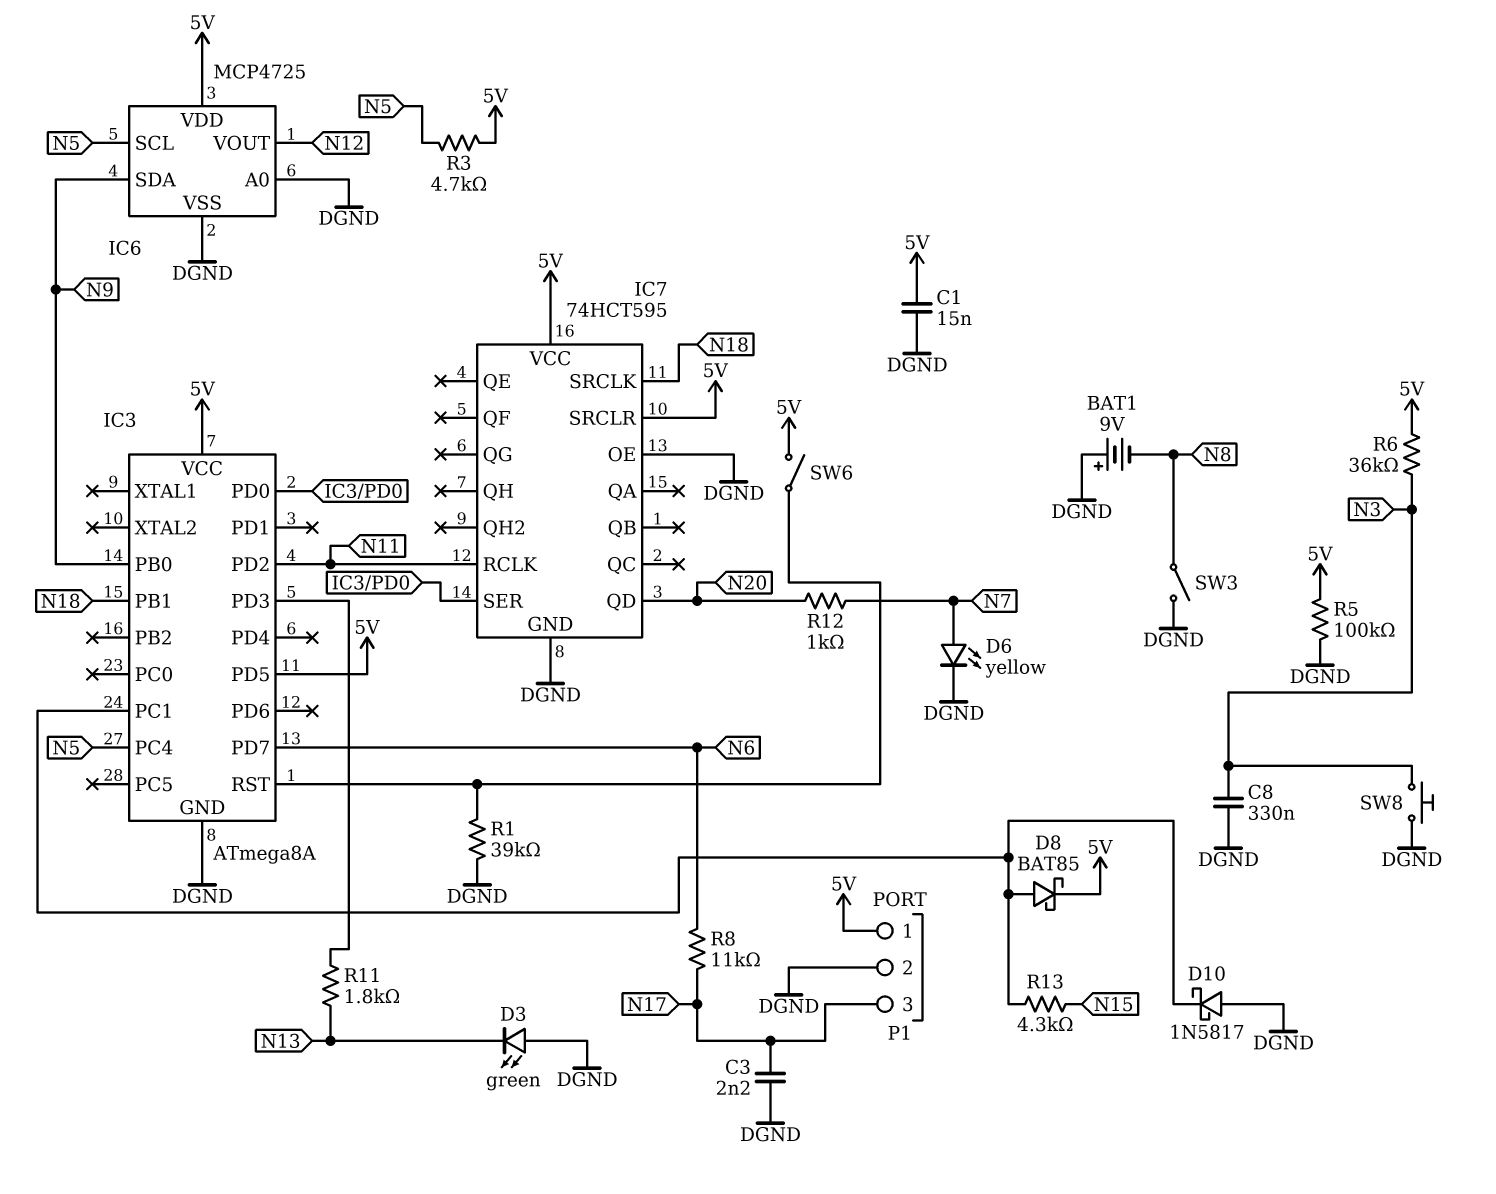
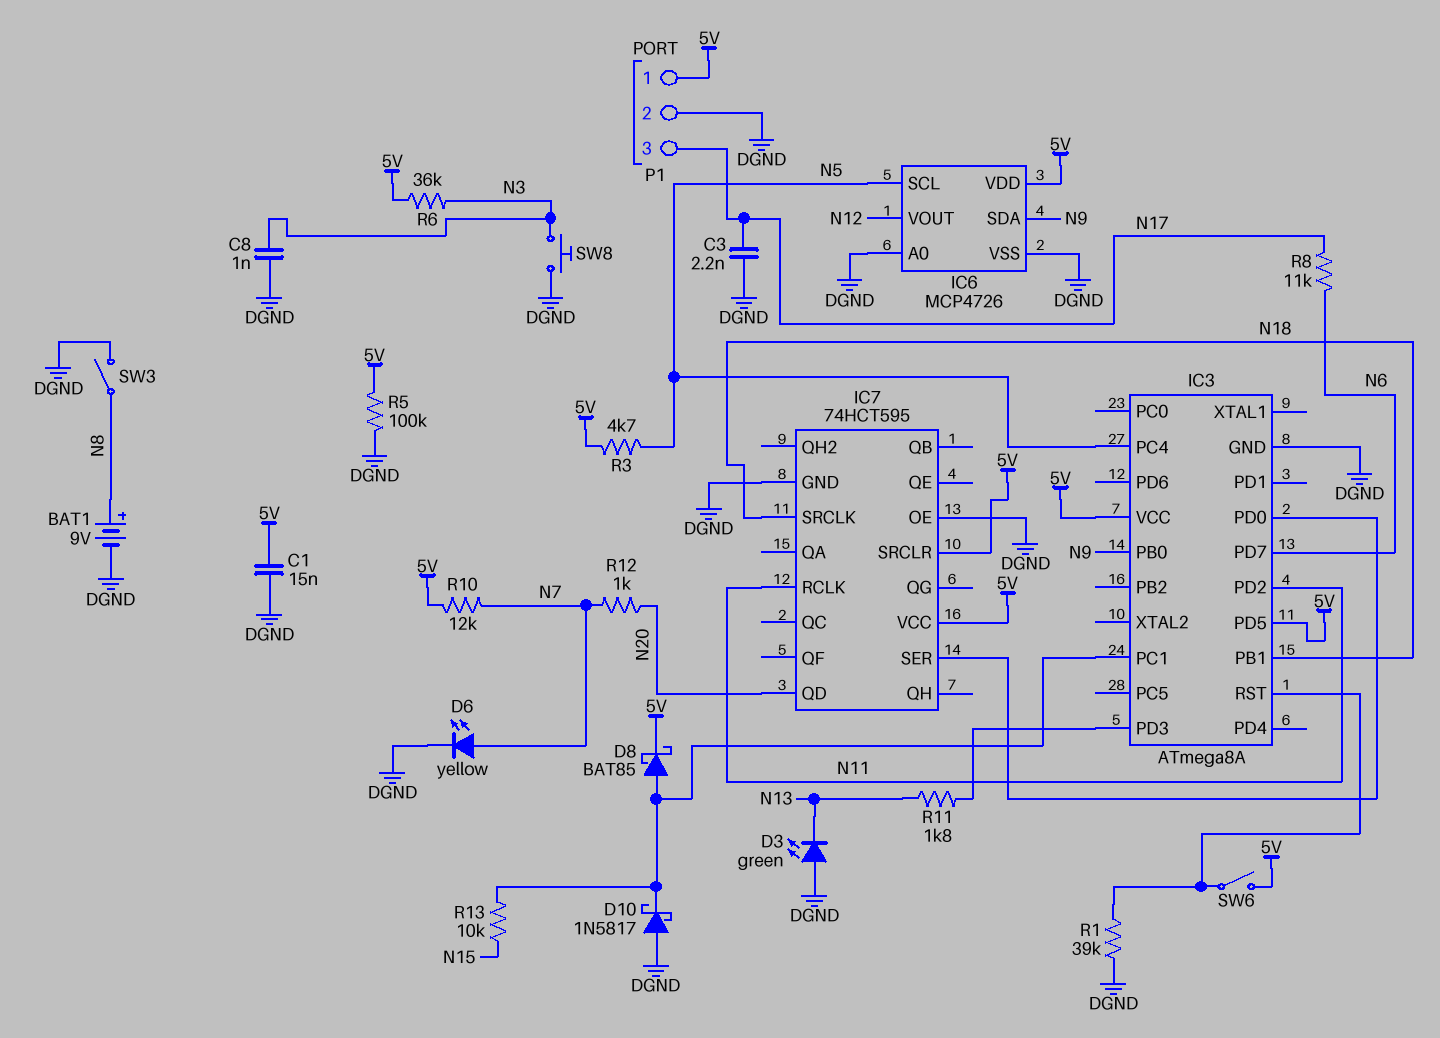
BAT1: 9V (plus DGND, minus N8) -> 9V (plus N8, minus DGND)
C8: 330nF (DGND, N3) -> 1nF (DGND, N3)
IC6: MCP4725 -> MCP4726
R10: none -> 12k (5V, N7)
R13: 4.3k (IC3/PC1, N15) -> 10k (IC3/PC1, N15)

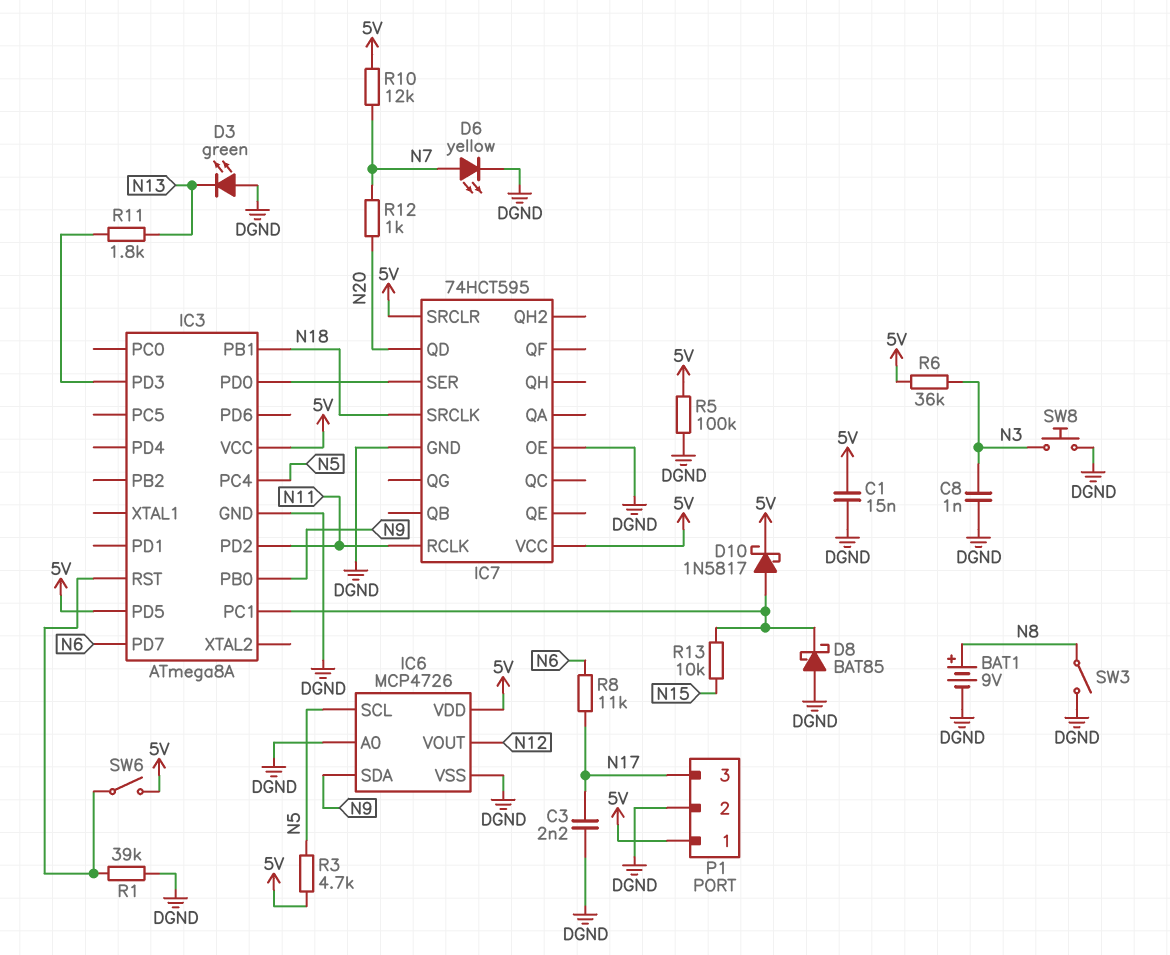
D8: schottky BAT85 (A IC3/PC1, K 5V) -> schottky BAT85 (A DGND, K IC3/PC1)
D10: schottky 1N5817 (A DGND, K IC3/PC1) -> schottky 1N5817 (A IC3/PC1, K 5V)

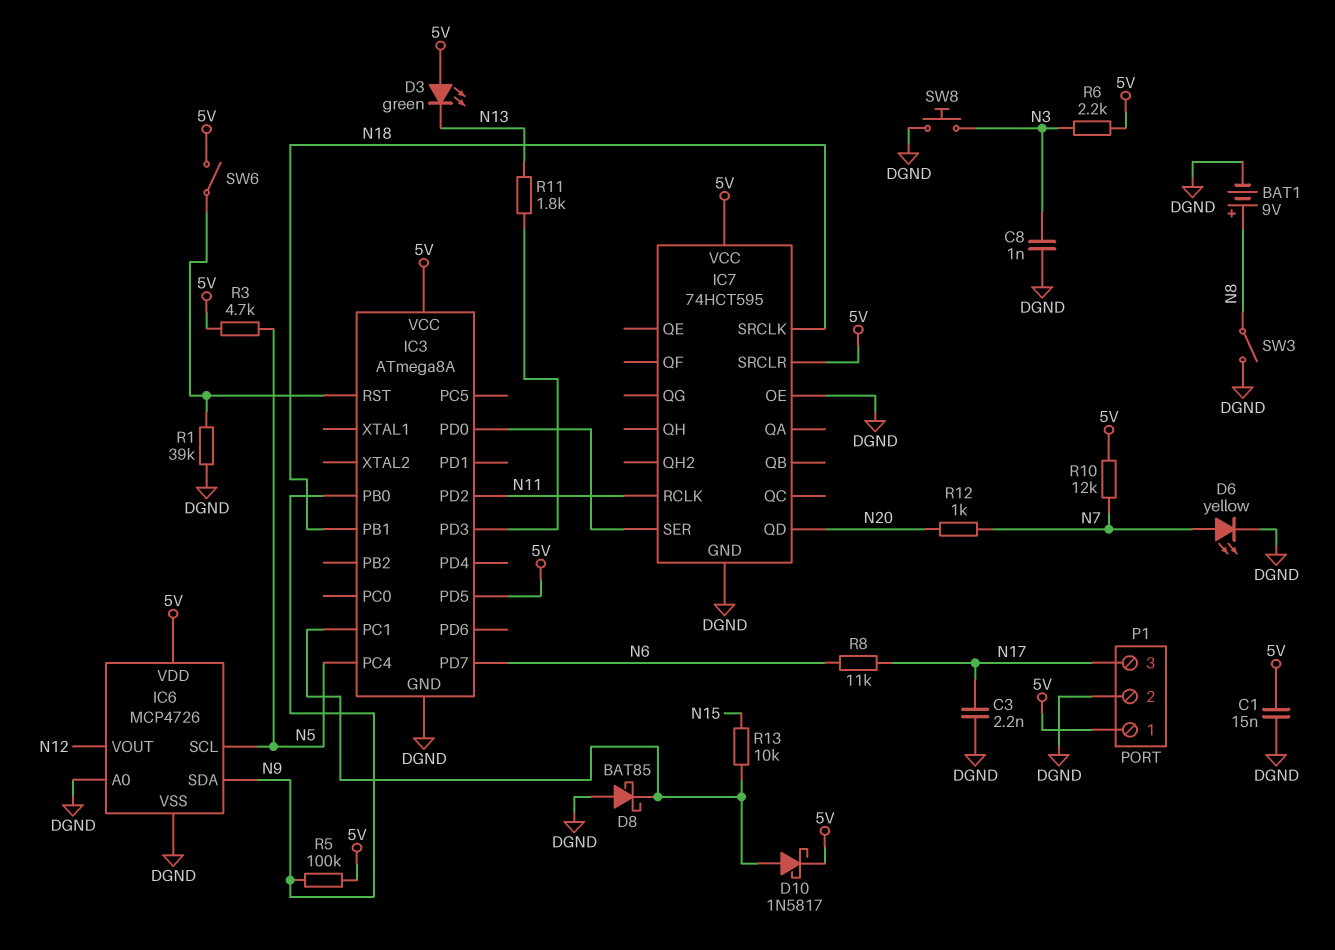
D3: LED green (A DGND, K N13) -> LED green (A 5V, K N13)
R5: 100k (5V, DGND) -> 100k (5V, N9)
R6: 36k (5V, N3) -> 2.2k (5V, N3)

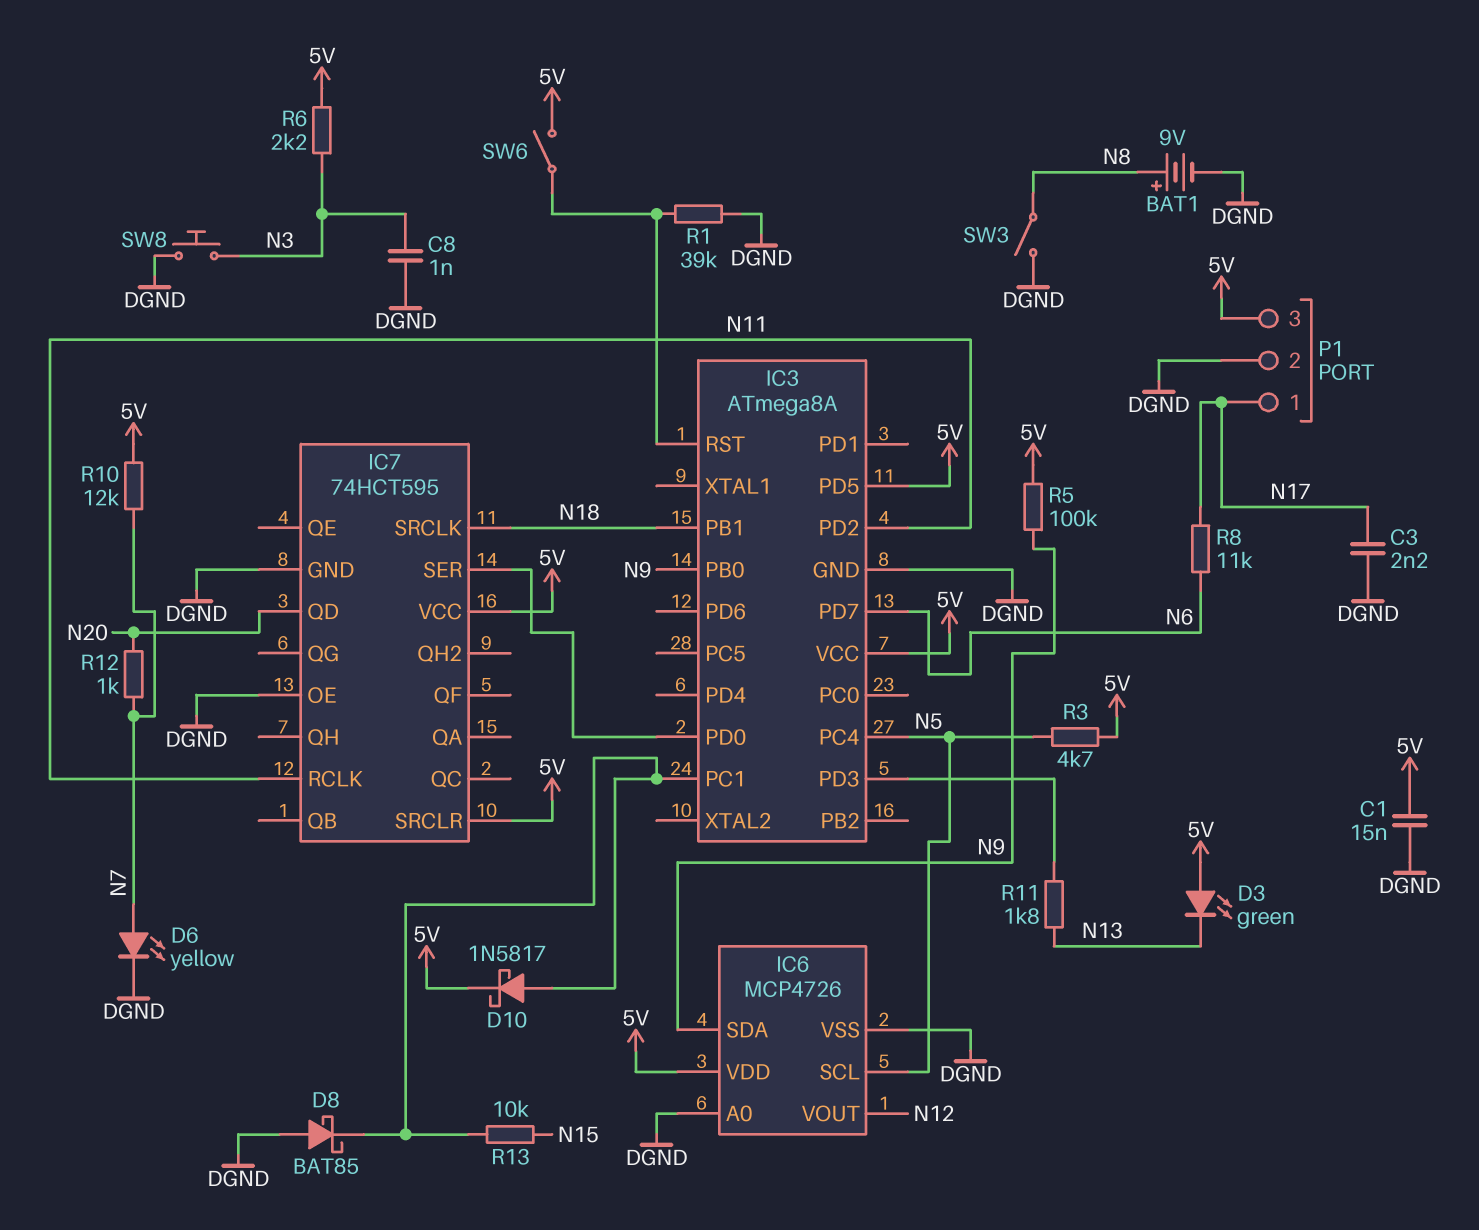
P1 pin 1: 5V -> N17
P1 pin 3: N17 -> 5V

